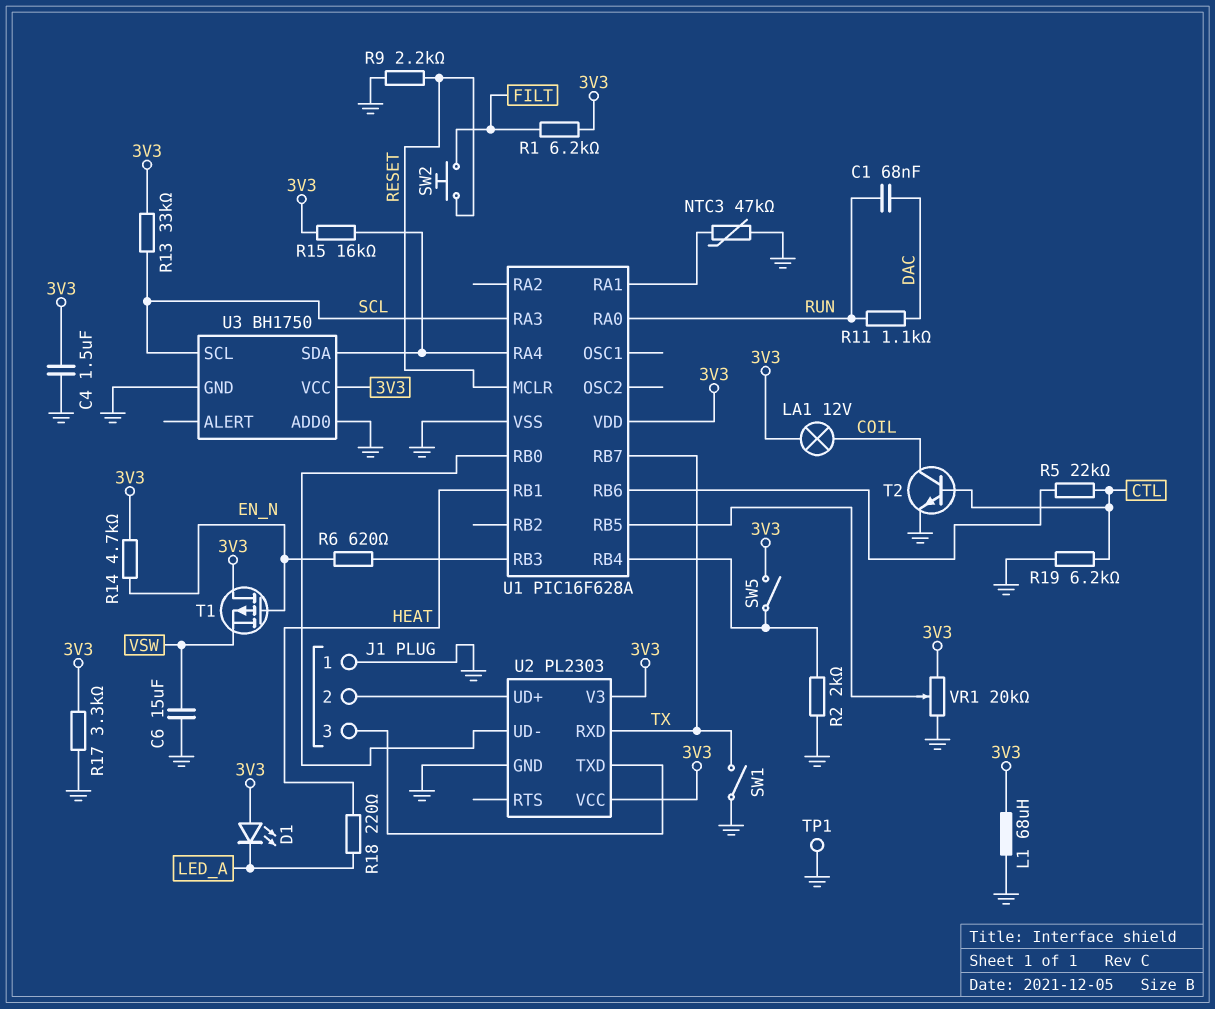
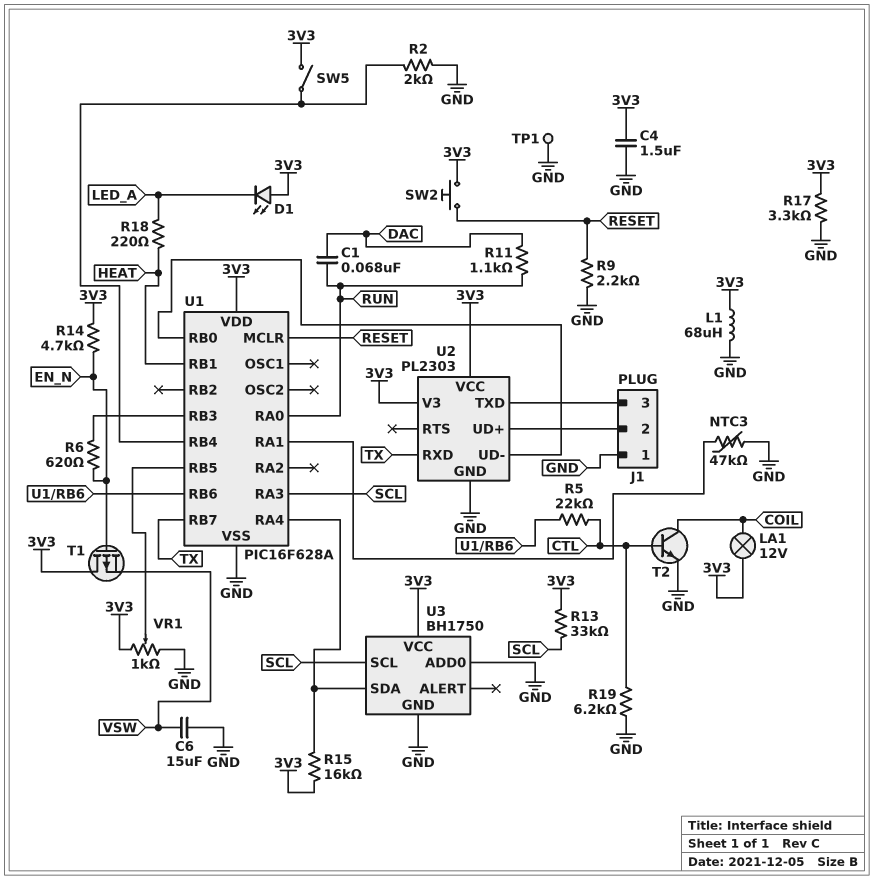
R1: 6.2k (3V3, FILT) -> none
SW1: switch (GND, TX) -> none
SW2: button (FILT, RESET) -> button (3V3, RESET)
VR1: 20k (3V3, GND, wiper U1/RB5) -> 1k (3V3, GND, wiper U1/RB5)

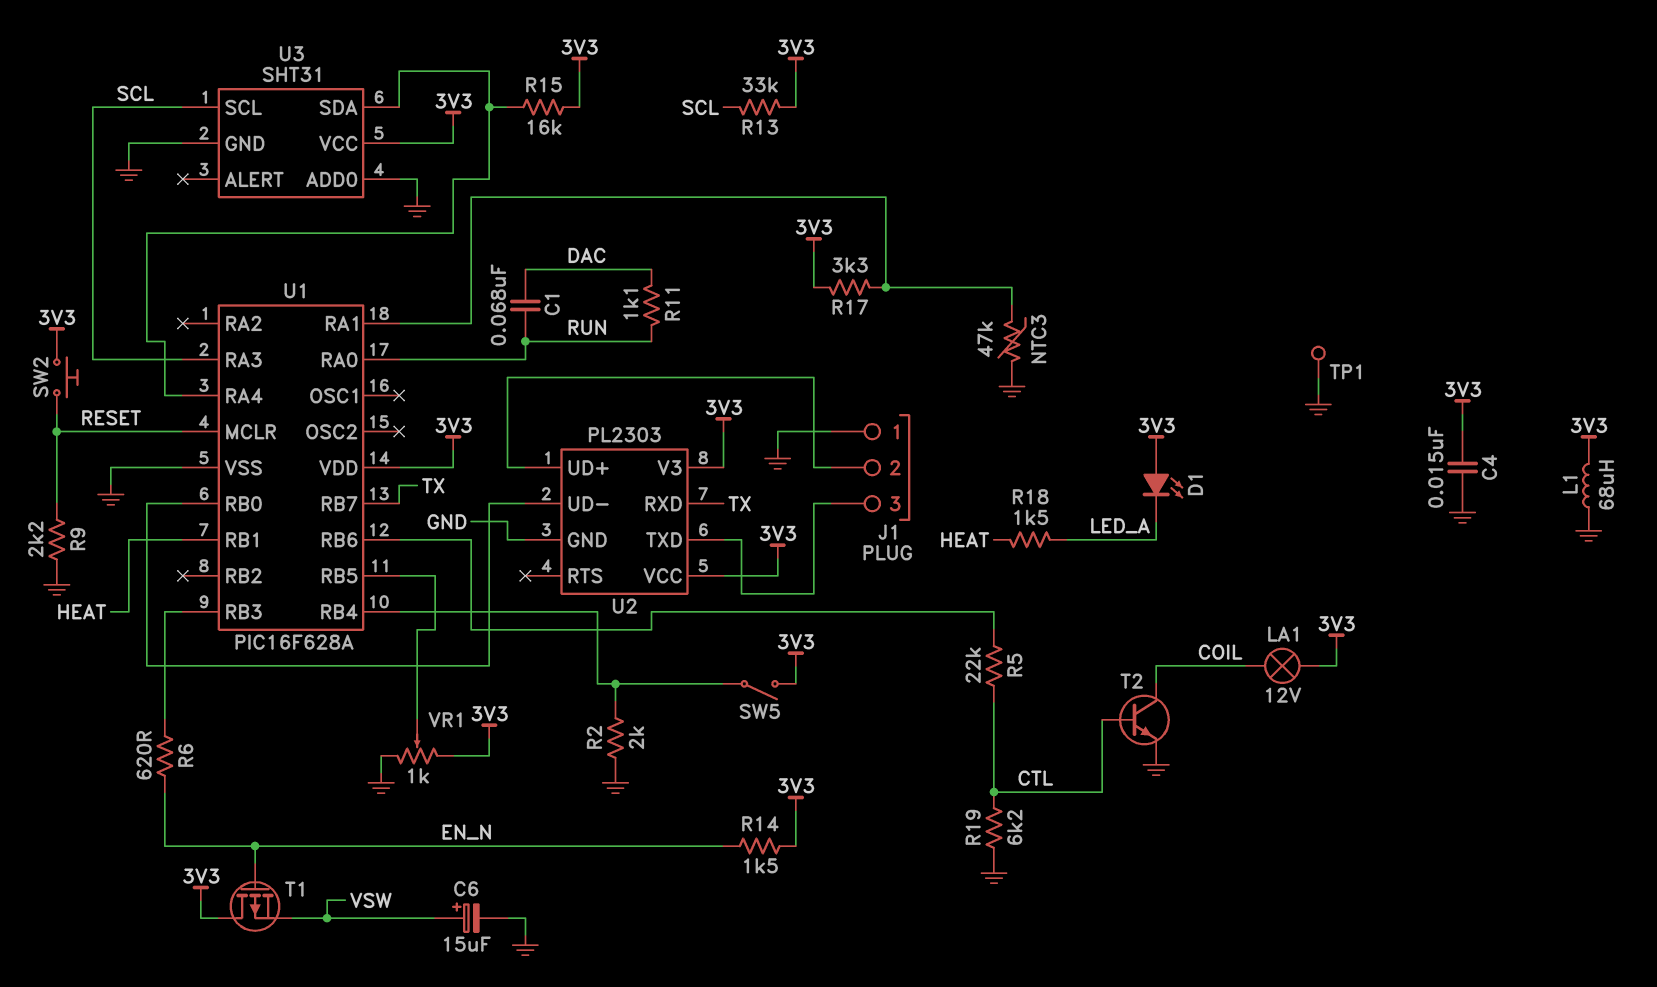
C4: 1.5uF (3V3, GND) -> 15nF (3V3, GND)
C6: 15uF (GND, VSW) -> 15uF (plus VSW, minus GND)
R14: 4.7k (3V3, EN_N) -> 1.5k (3V3, EN_N)
R17: 3.3k (3V3, GND) -> 3.3k (3V3, U1/RA1)
R18: 220 (HEAT, LED_A) -> 1.5k (HEAT, LED_A)
U3: BH1750 -> SHT31

